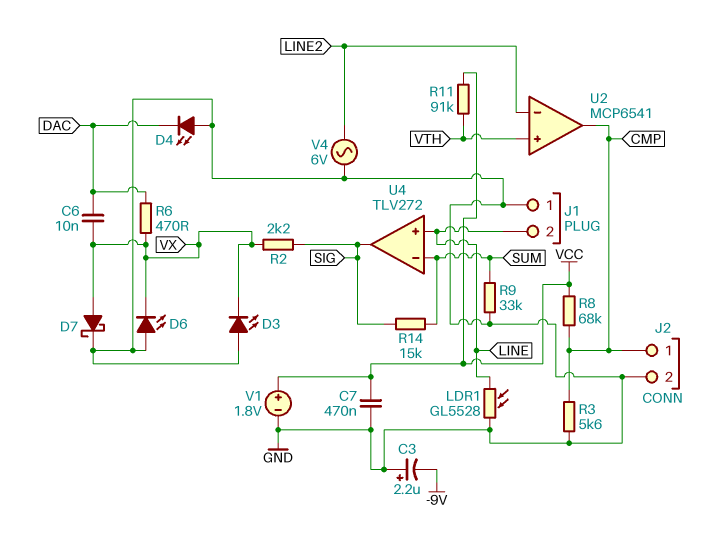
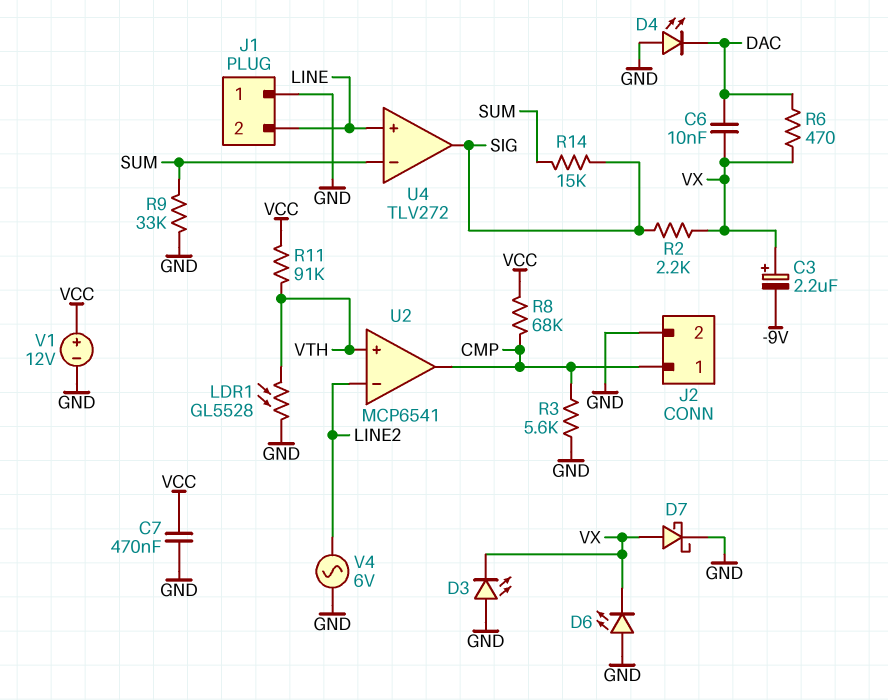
C3: 2.2uF (plus GND, minus -9V) -> 2.2uF (plus VX, minus -9V)
LDR1: GL5528 (GND, LINE) -> GL5528 (GND, VTH)
V1: 1.8V (plus VCC, minus GND) -> 12V (plus VCC, minus GND)

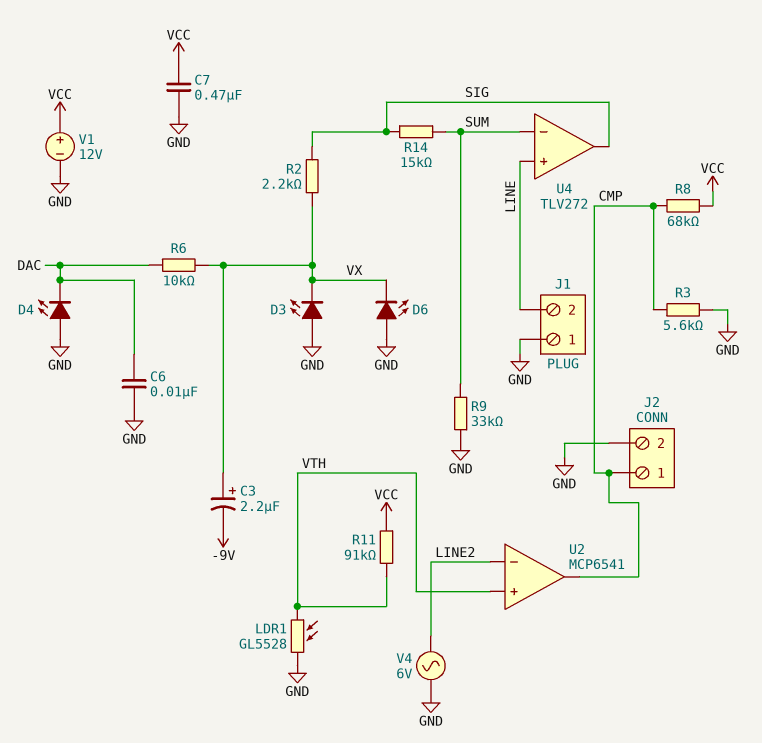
C6: 10nF (DAC, VX) -> 10nF (DAC, GND)
D7: schottky (A VX, K GND) -> none
R6: 470 (DAC, VX) -> 10k (DAC, VX)

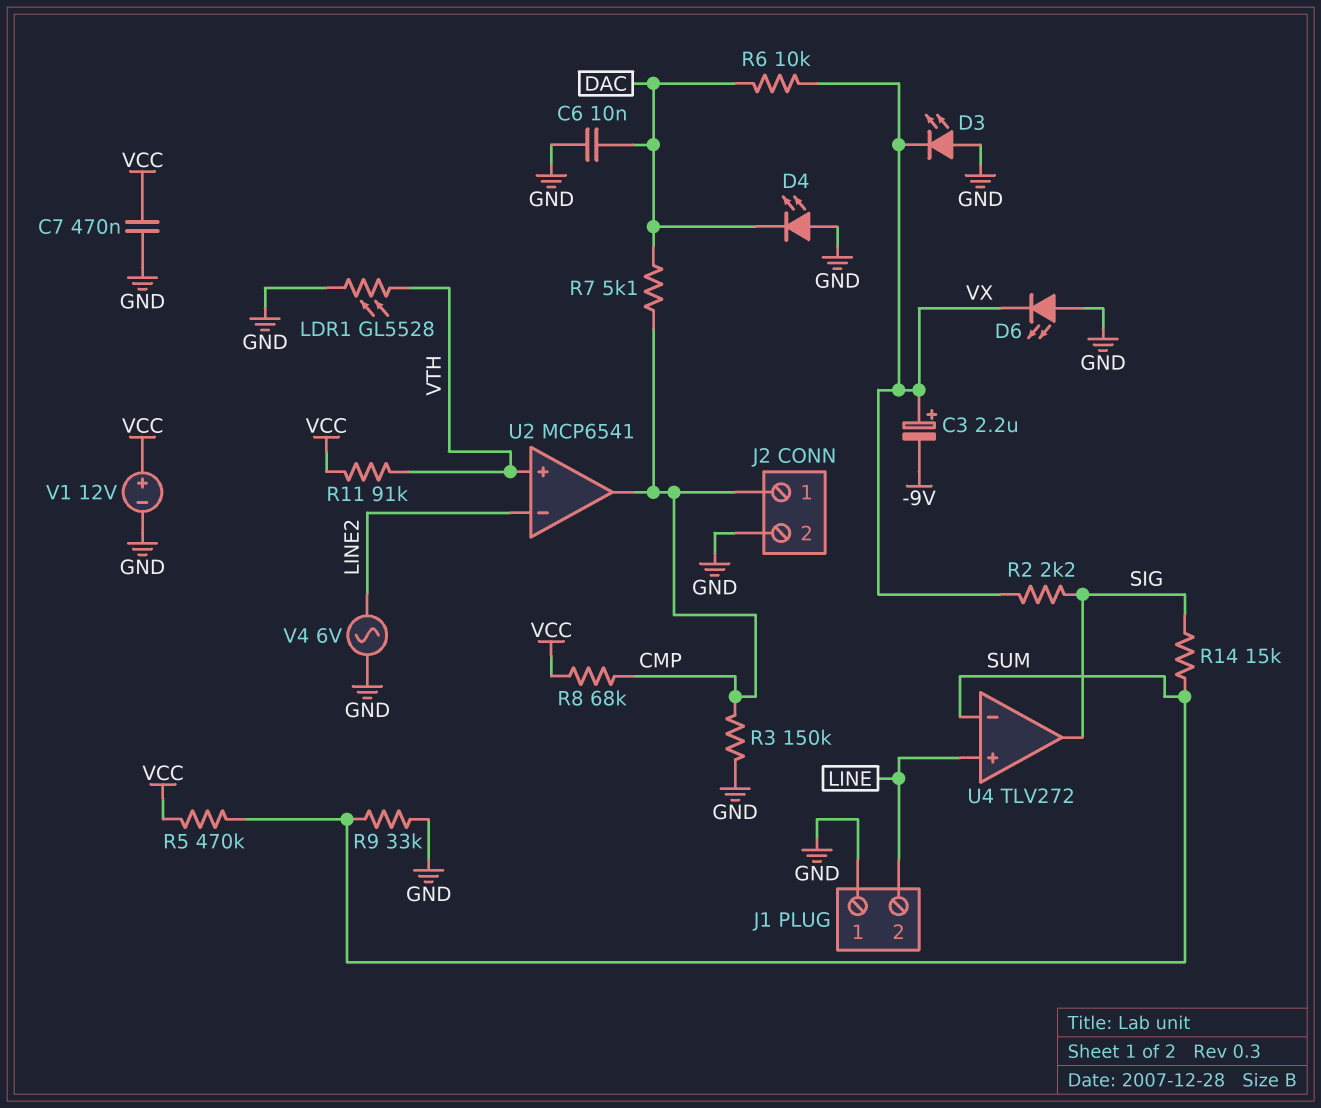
R3: 5.6k (CMP, GND) -> 150k (CMP, GND)
R5: none -> 470k (SUM, VCC)
R7: none -> 5.1k (CMP, DAC)

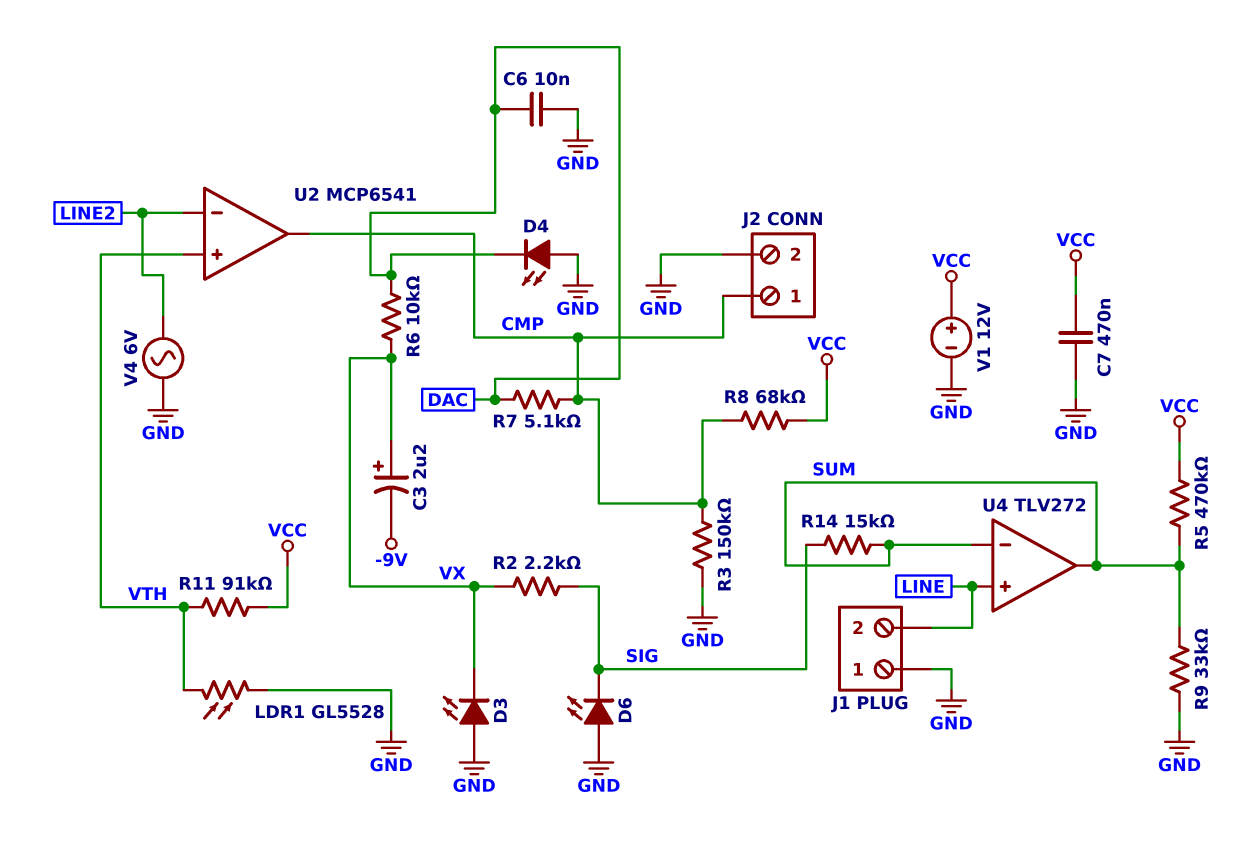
D6: LED (A GND, K VX) -> LED (A GND, K SIG)
U4 pin out: SIG -> SUM

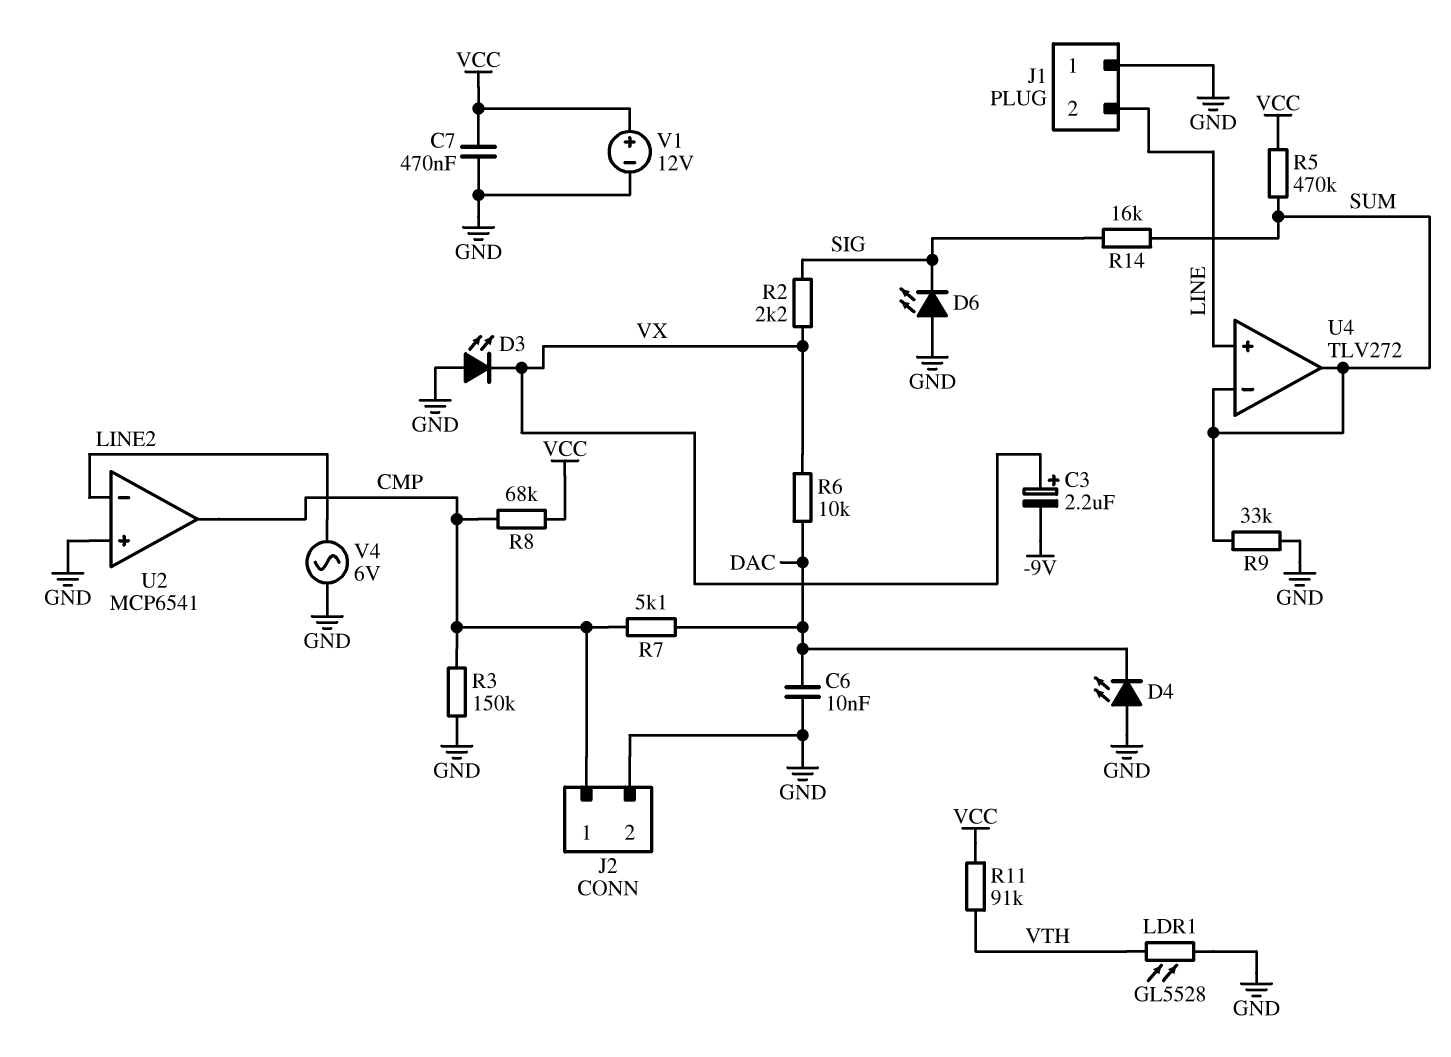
R14: 15k (SIG, SUM) -> 16k (SIG, SUM)
U2 pin in+: VTH -> GND

